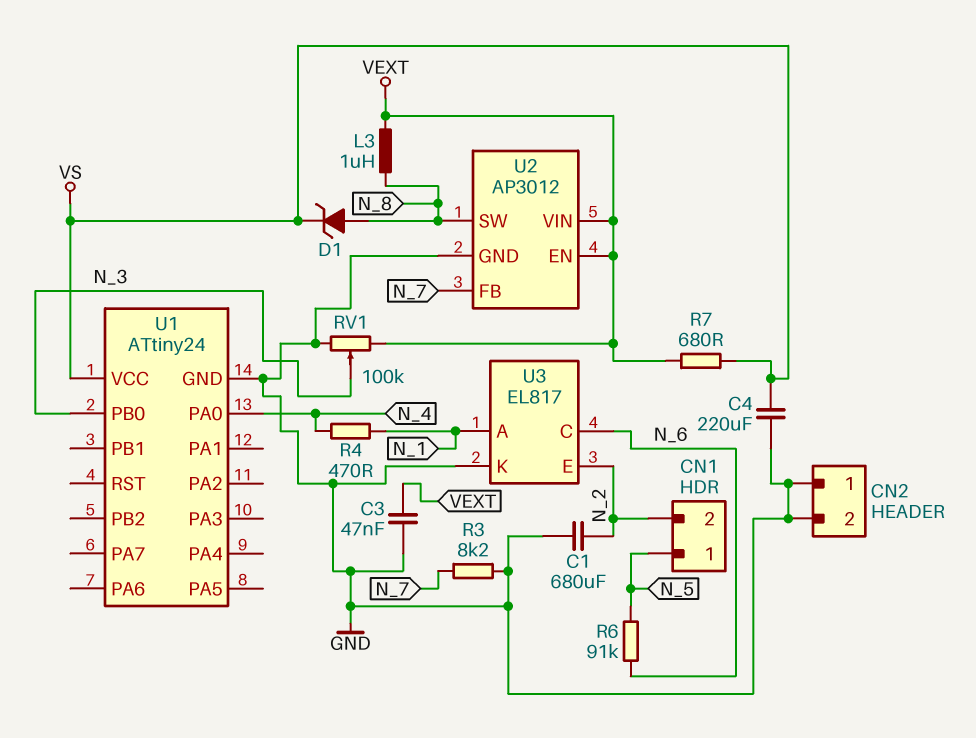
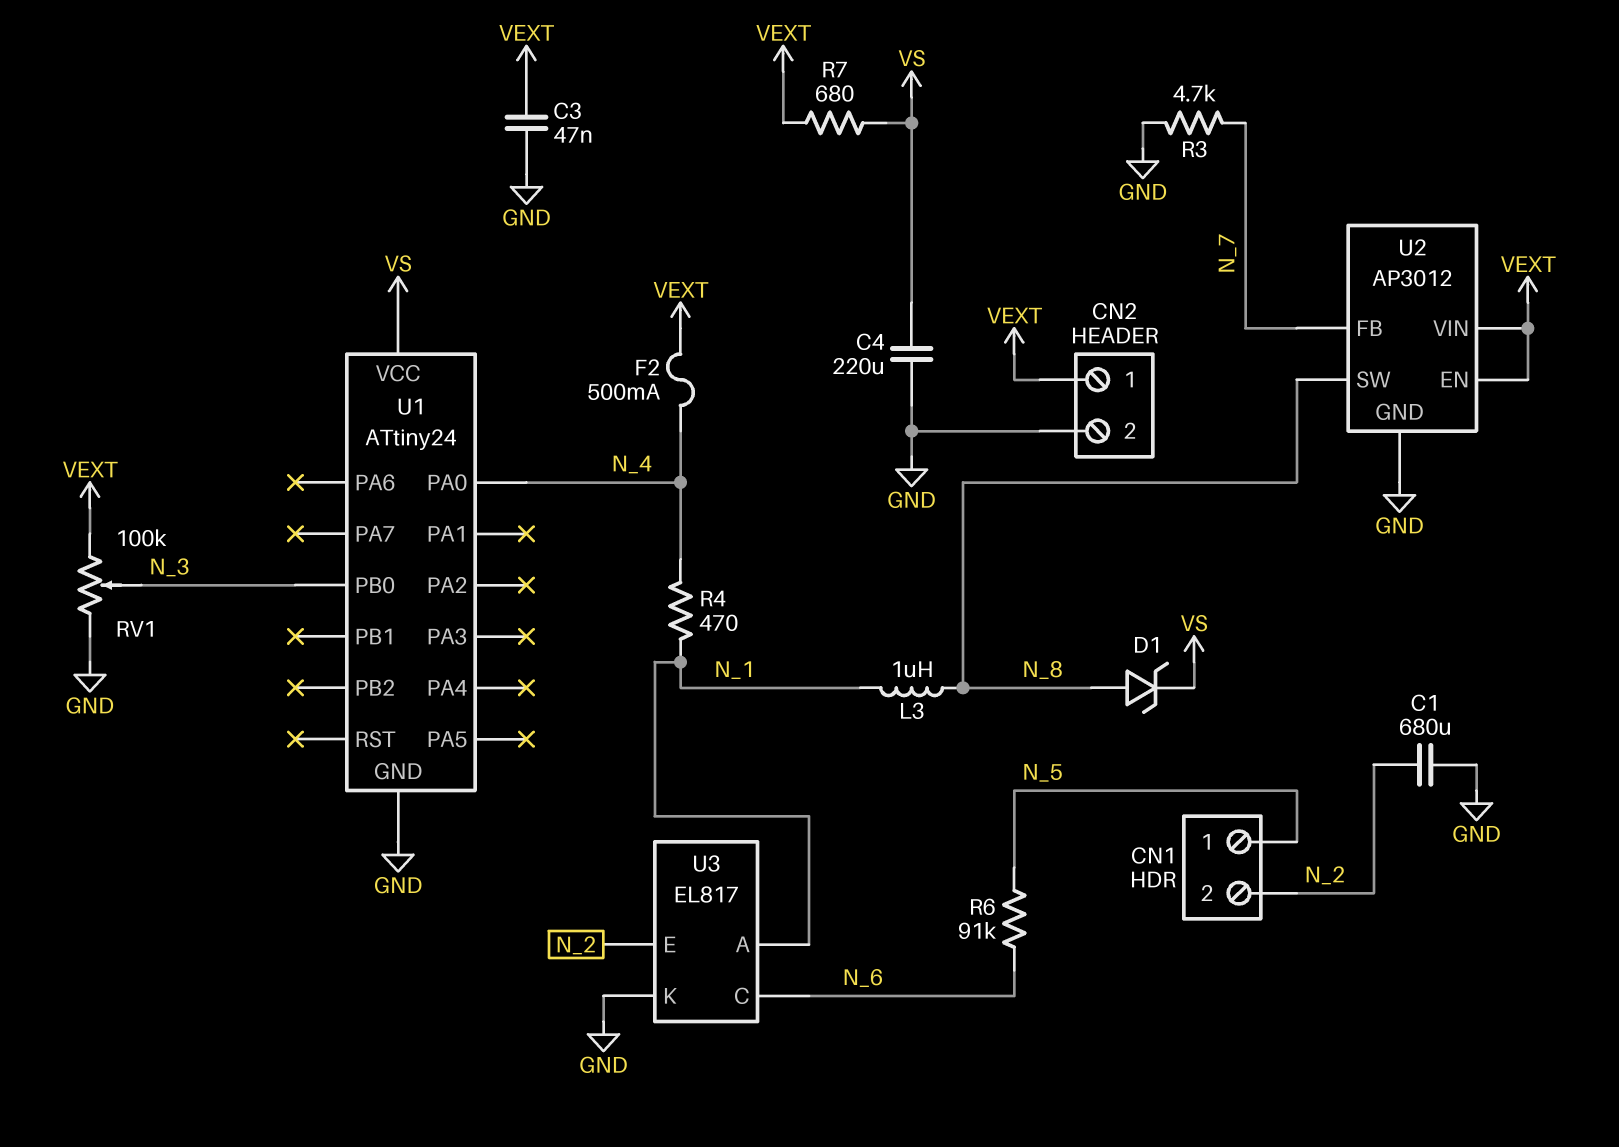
CN2 pin 1: GND -> VEXT
F2: none -> 500mA (N_4, VEXT)
L3: 1uH (N_8, VEXT) -> 1uH (N_1, N_8)
R3: 8.2k (GND, N_7) -> 4.7k (GND, N_7)

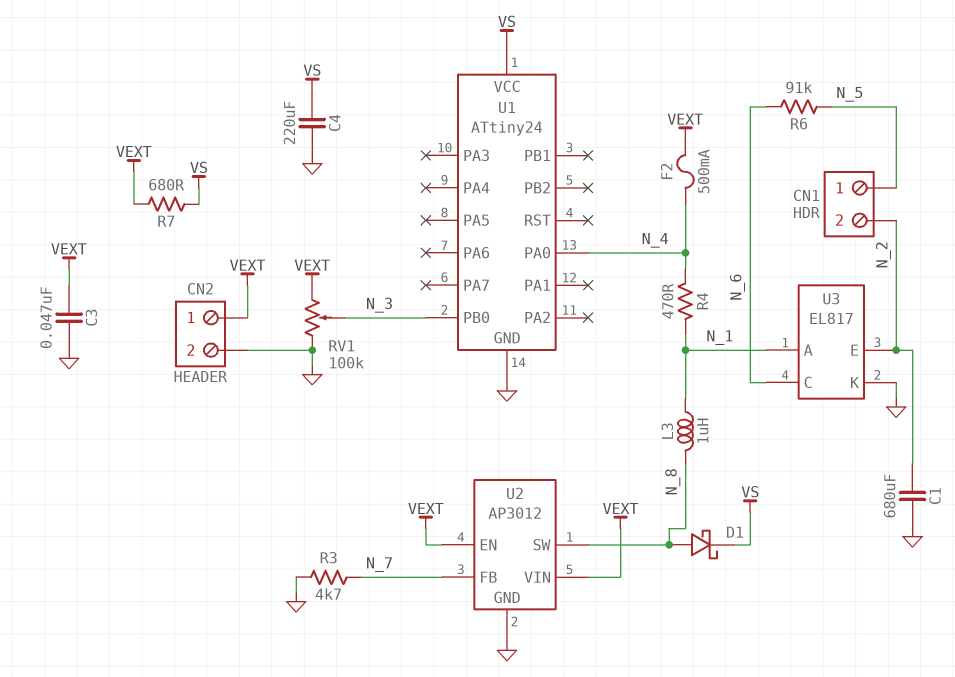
D1: zener (A N_8, K VS) -> schottky (A N_8, K VS)

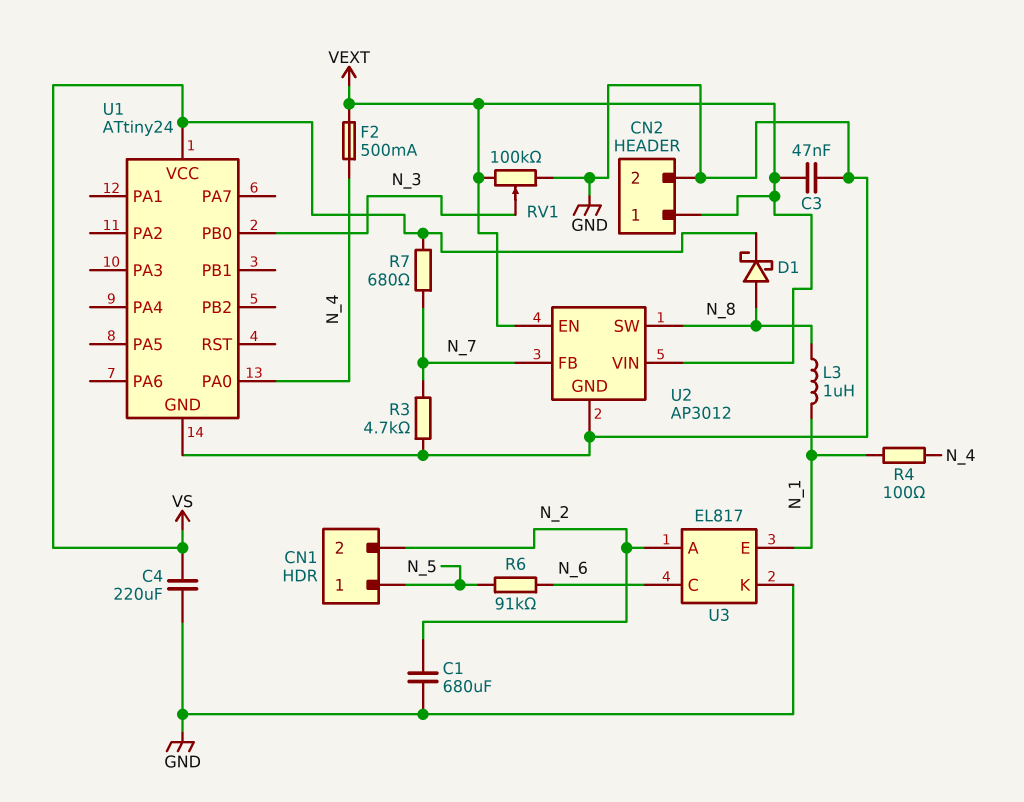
R4: 470 (N_1, N_4) -> 100 (N_1, N_4)
R7: 680 (VEXT, VS) -> 680 (N_7, VS)
U3 pin A: N_1 -> N_2
U3 pin E: N_2 -> N_1

